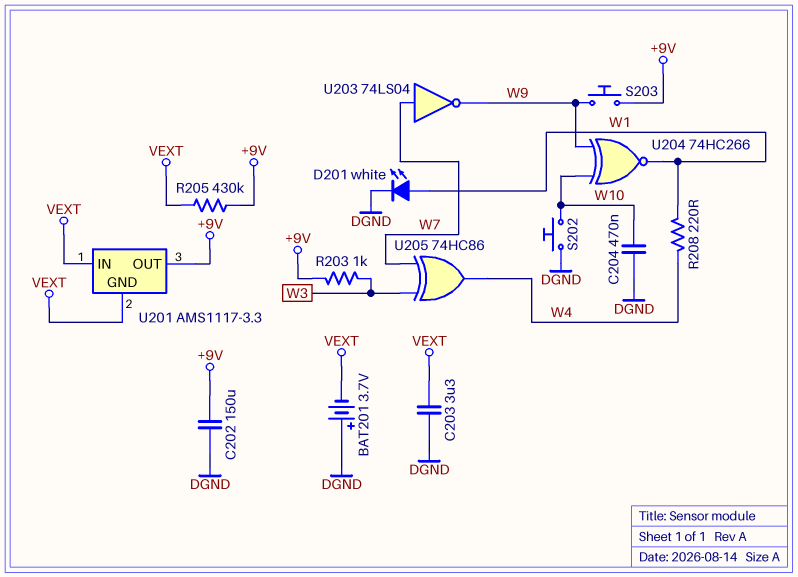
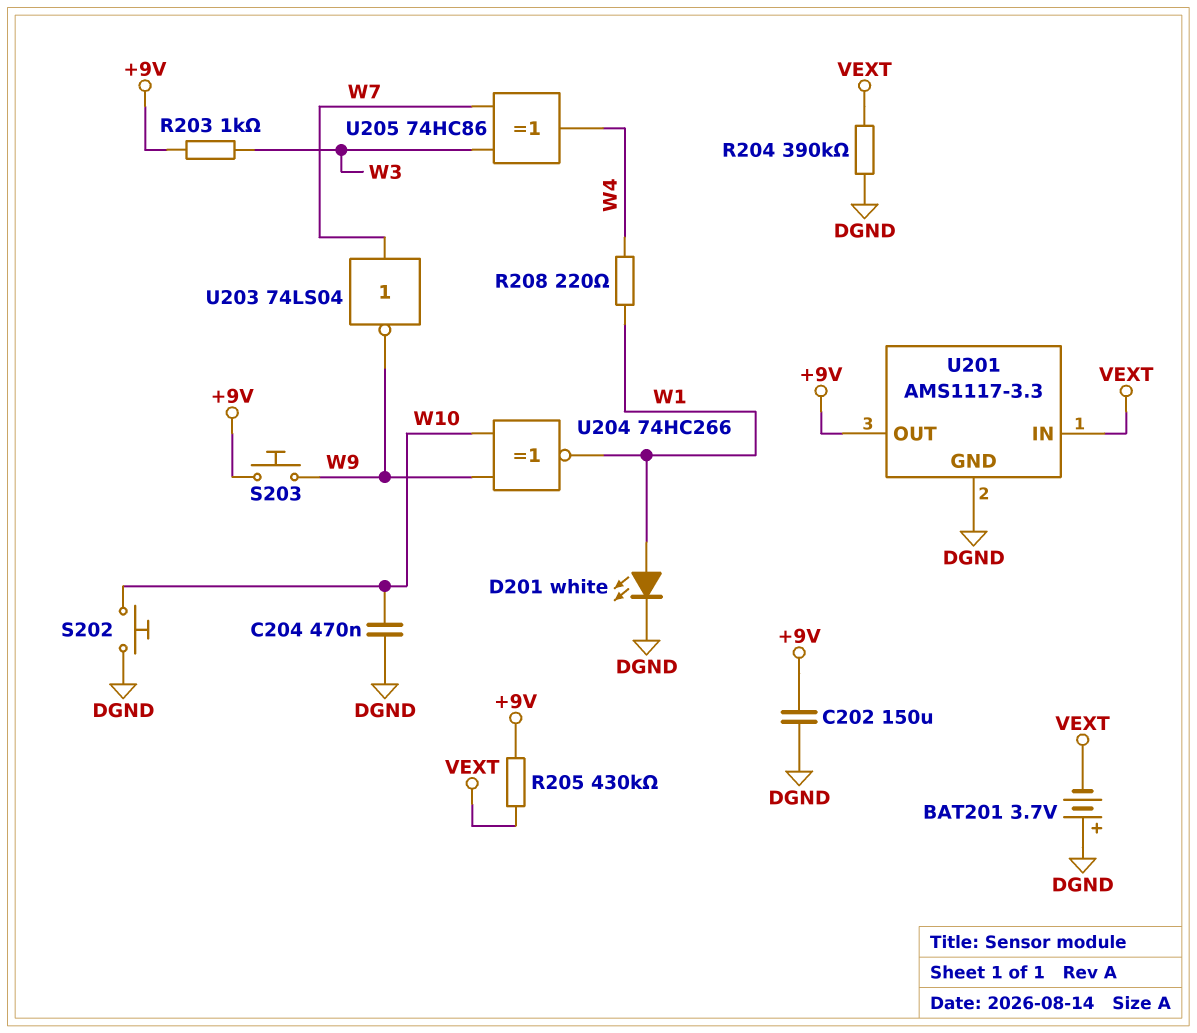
C203: 3.3uF (DGND, VEXT) -> none
R204: none -> 390k (DGND, VEXT)
U201 pin GND: VEXT -> DGND

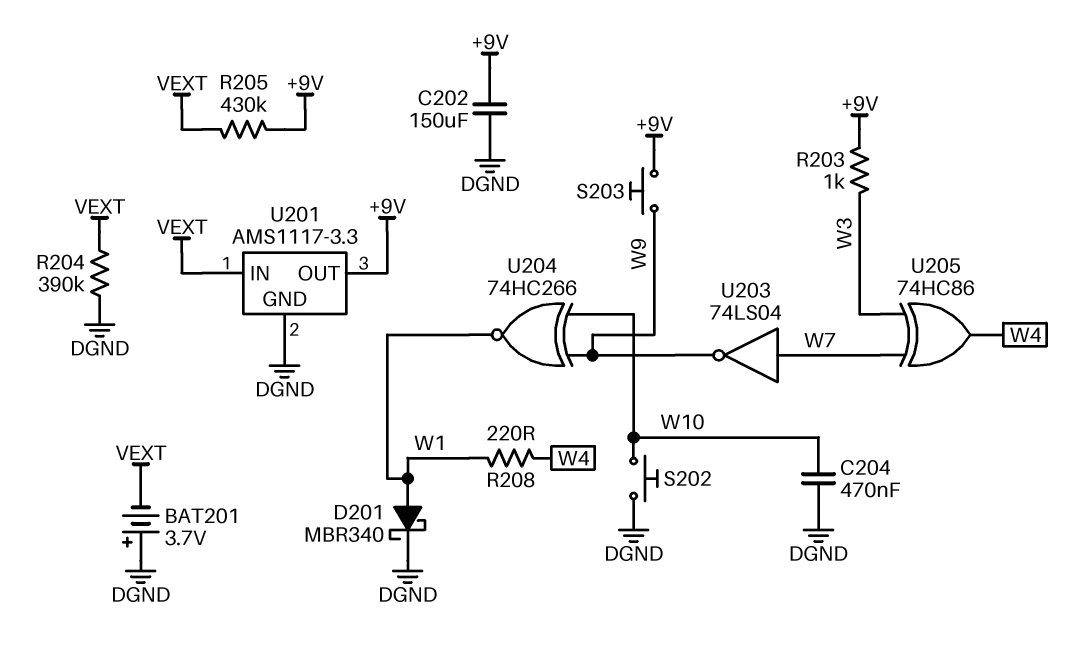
D201: LED white (A W1, K DGND) -> schottky MBR340 (A W1, K DGND)

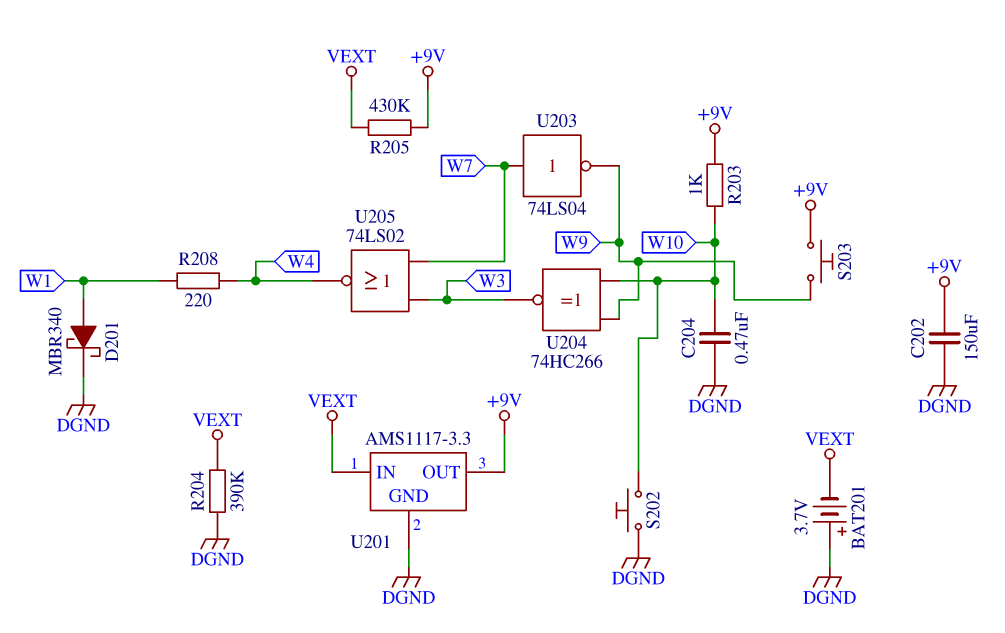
R203: 1k (+9V, W3) -> 1k (+9V, W10)
U204: XNOR 74HC266 (in W9, in W10, out W1) -> XNOR 74HC266 (in W9, in W10, out W3)
U205: XOR 74HC86 (in W3, in W7, out W4) -> NOR 74LS02 (in W3, in W7, out W4)

